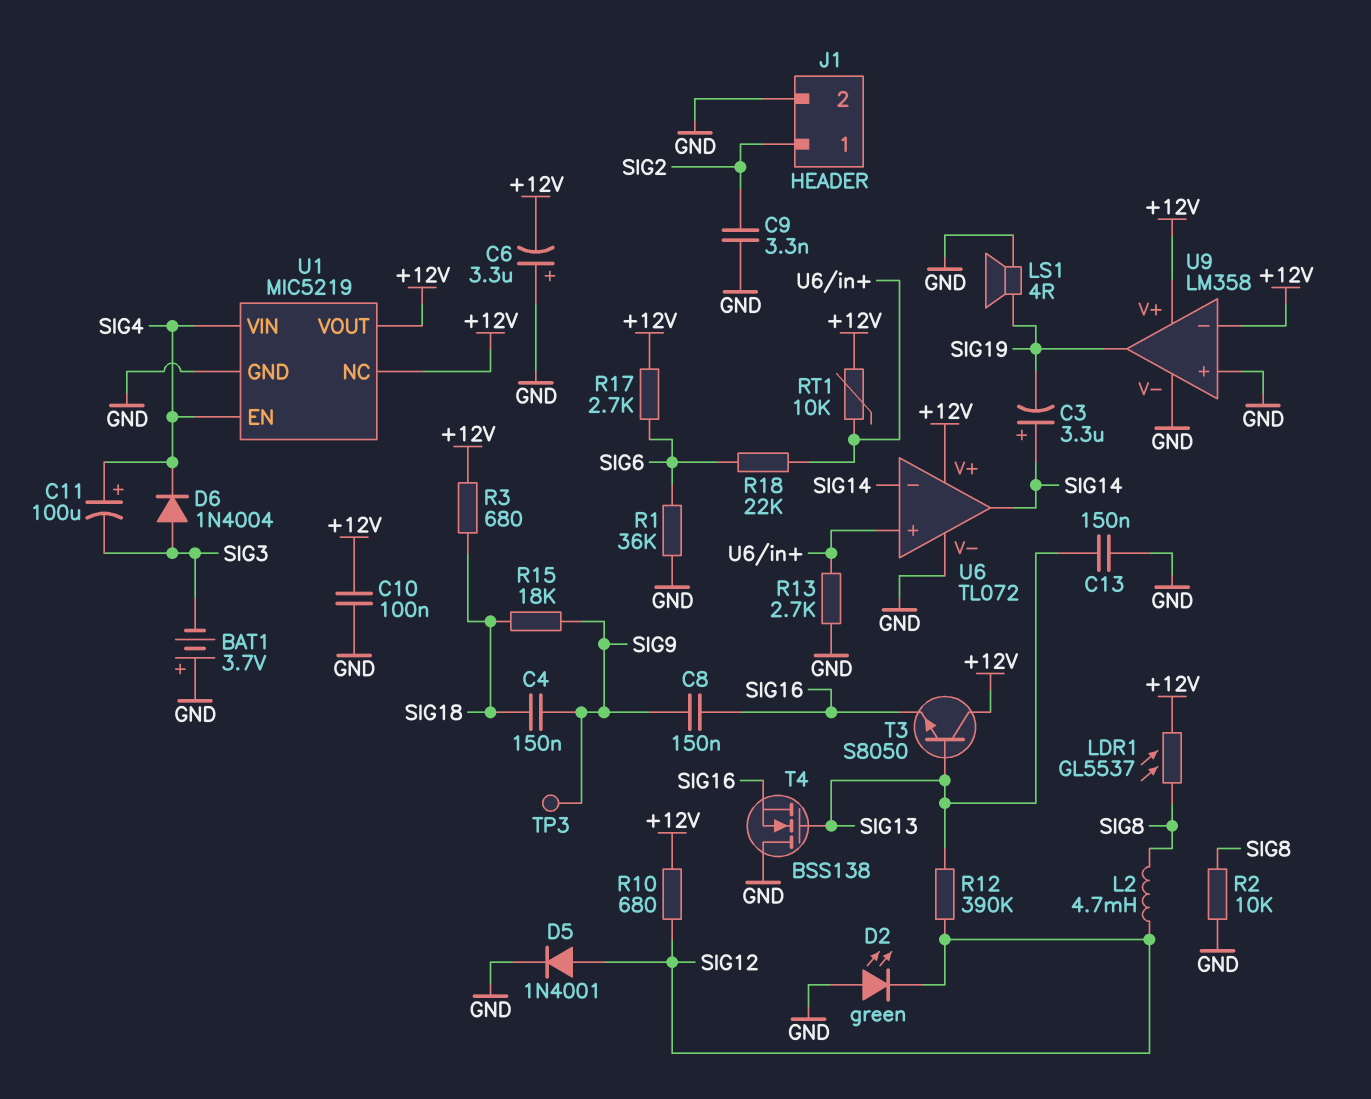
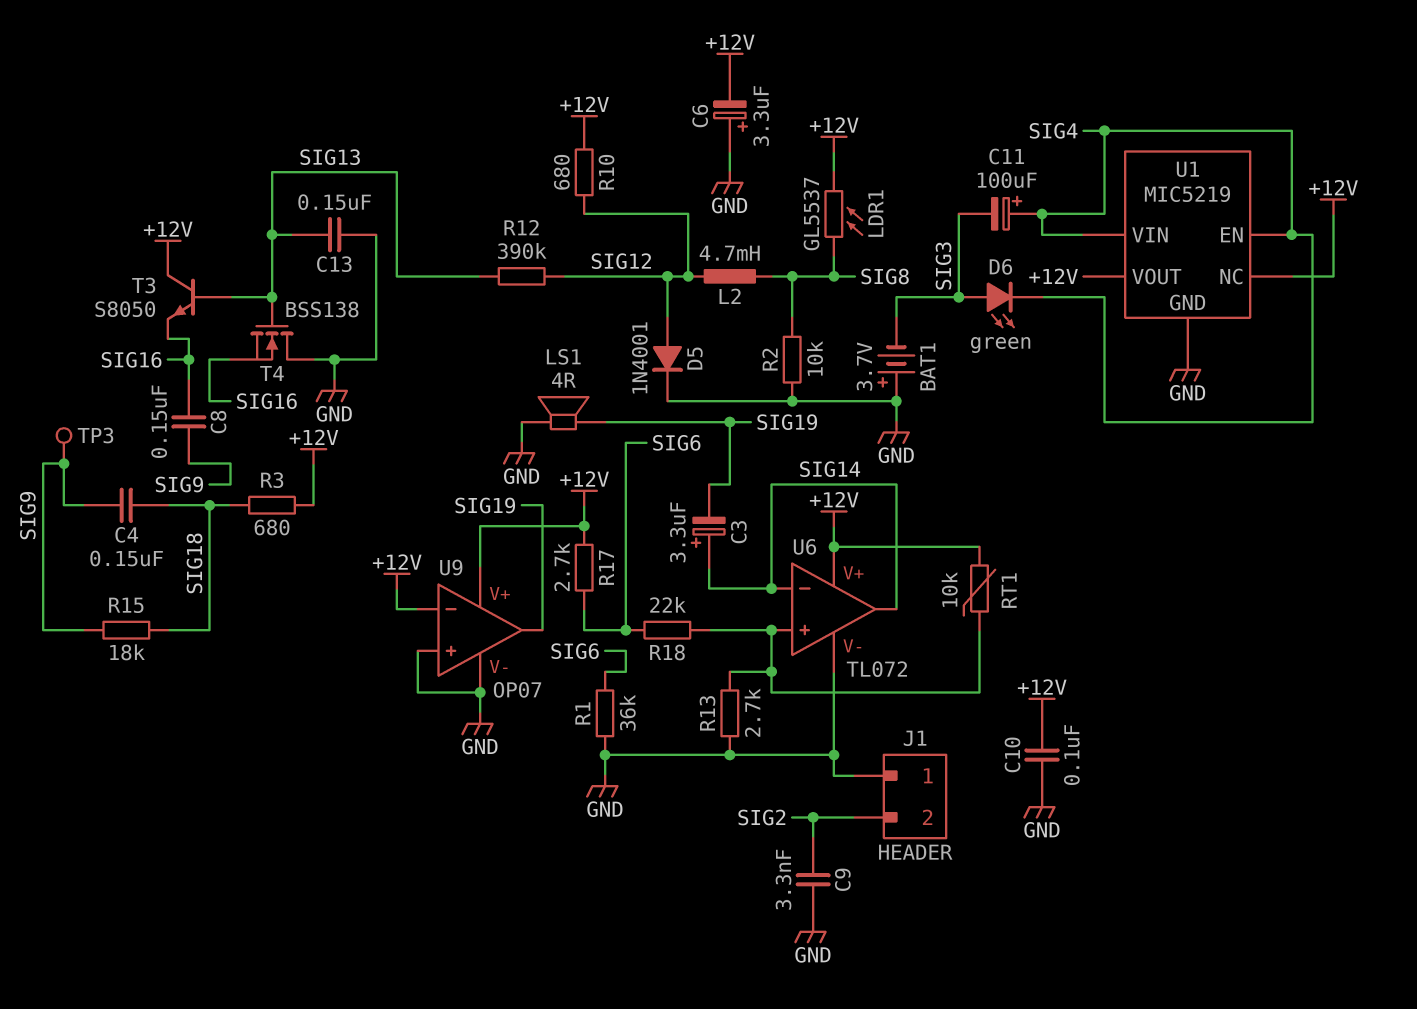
D2: LED green (A GND, K SIG12) -> none
D6: diode 1N4004 (A SIG3, K SIG4) -> LED green (A SIG3, K SIG4)
J1 pin 1: SIG2 -> GND
J1 pin 2: GND -> SIG2
U9: LM358 -> OP07

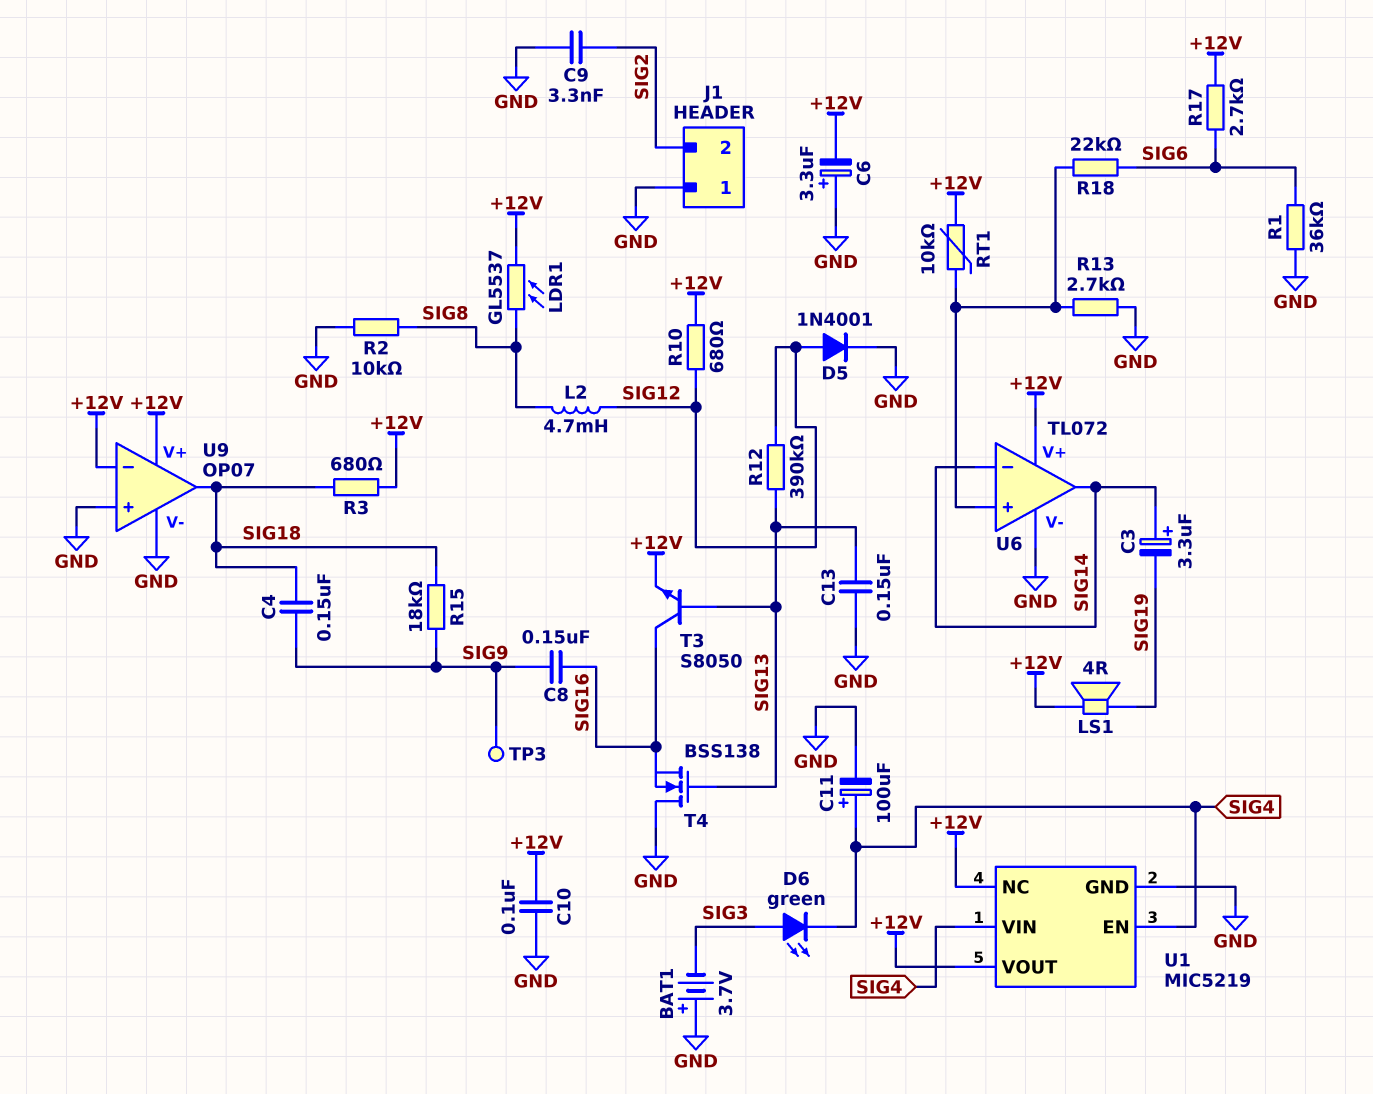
C11: 100uF (plus SIG4, minus SIG3) -> 100uF (plus SIG4, minus GND)
LS1: speaker 4R (GND, SIG19) -> speaker 4R (+12V, SIG19)
T3: NPN S8050 (B SIG13, C +12V, E SIG16) -> NPN S8050 (B SIG13, C SIG16, E +12V)
U9 pin out: SIG19 -> SIG18

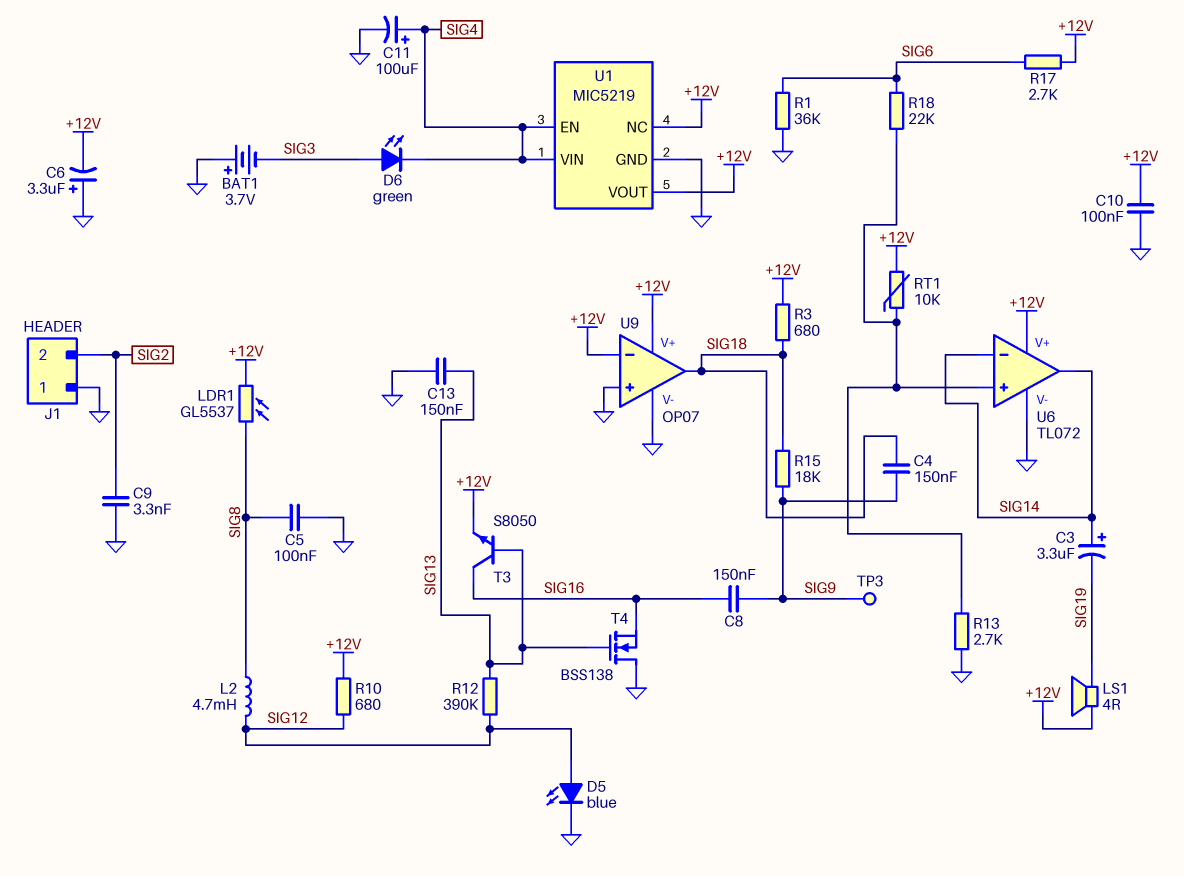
C5: none -> 100nF (GND, SIG8)
D5: diode 1N4001 (A SIG12, K GND) -> LED blue (A SIG12, K GND)
R2: 10k (GND, SIG8) -> none

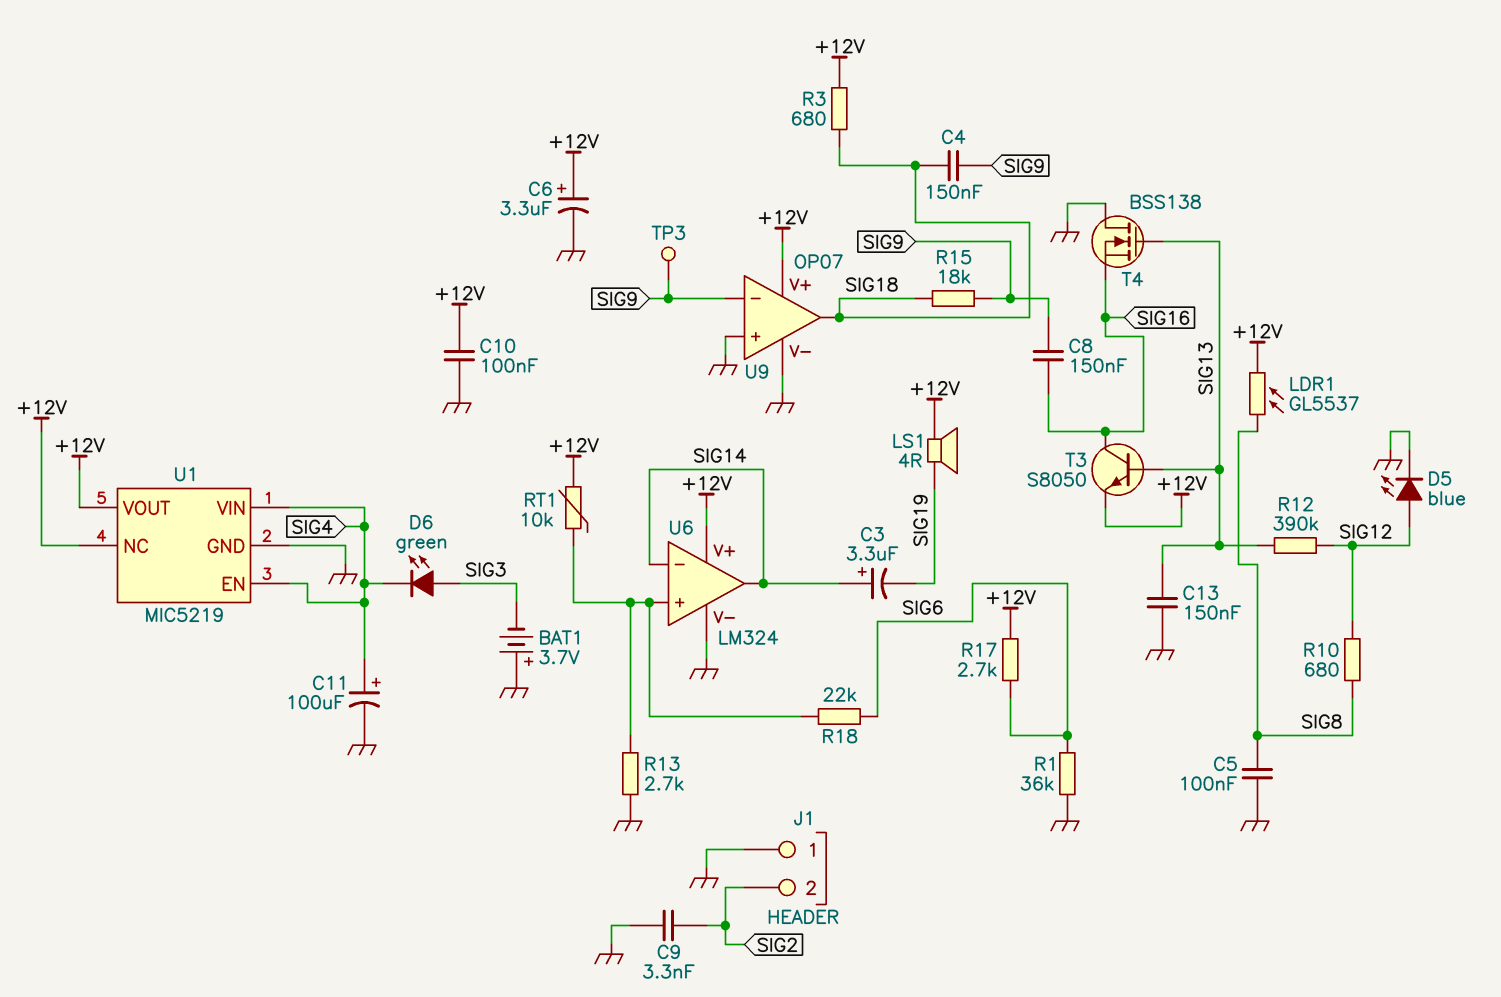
C6: 3.3uF (plus GND, minus +12V) -> 3.3uF (plus +12V, minus GND)
L2: 4.7mH (SIG8, SIG12) -> none
R10: 680 (+12V, SIG12) -> 680 (SIG8, SIG12)
U6: TL072 -> LM324
U9 pin in-: +12V -> SIG9

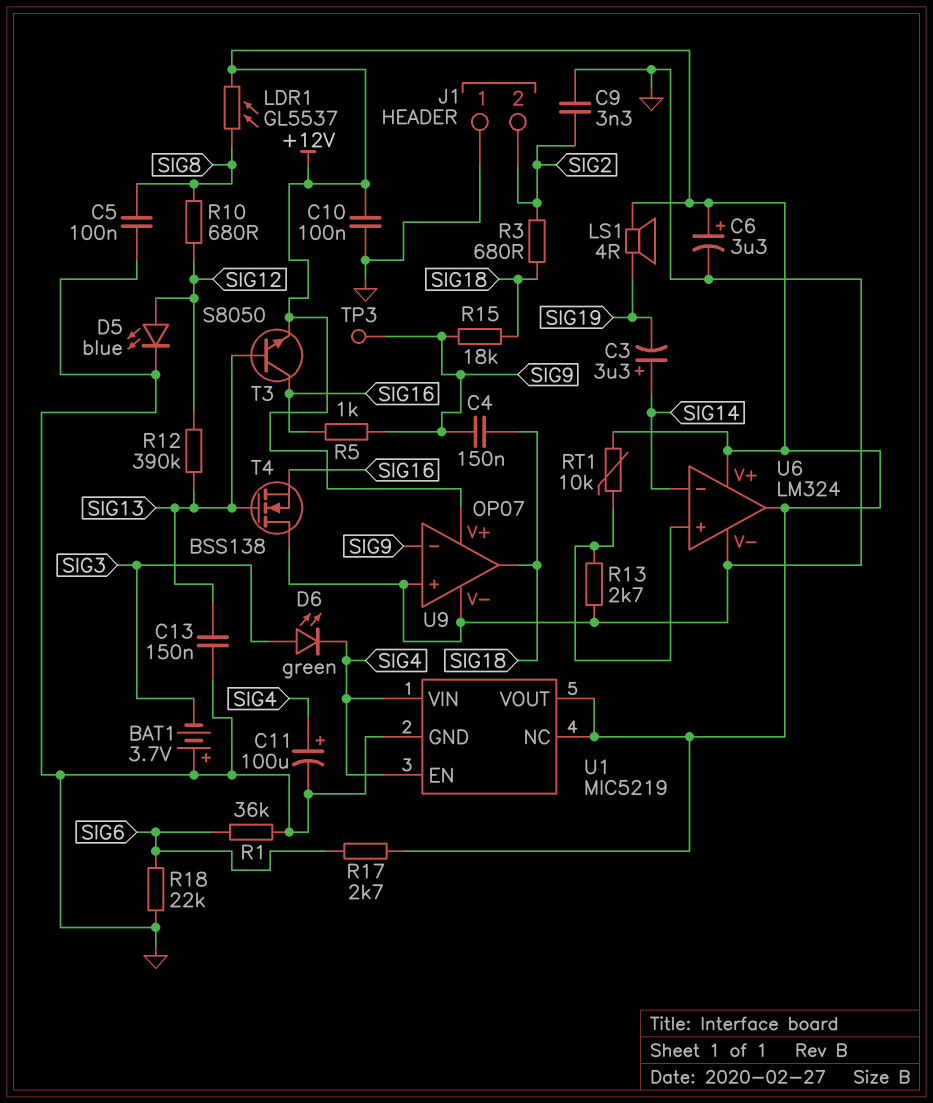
C8: 150nF (SIG9, SIG16) -> none
R3: 680 (+12V, SIG18) -> 680 (SIG2, SIG18)
R5: none -> 1k (SIG9, SIG16)
R18: 22k (SIG6, U6/in+) -> 22k (GND, SIG6)
U6 pin out: SIG14 -> +12V

